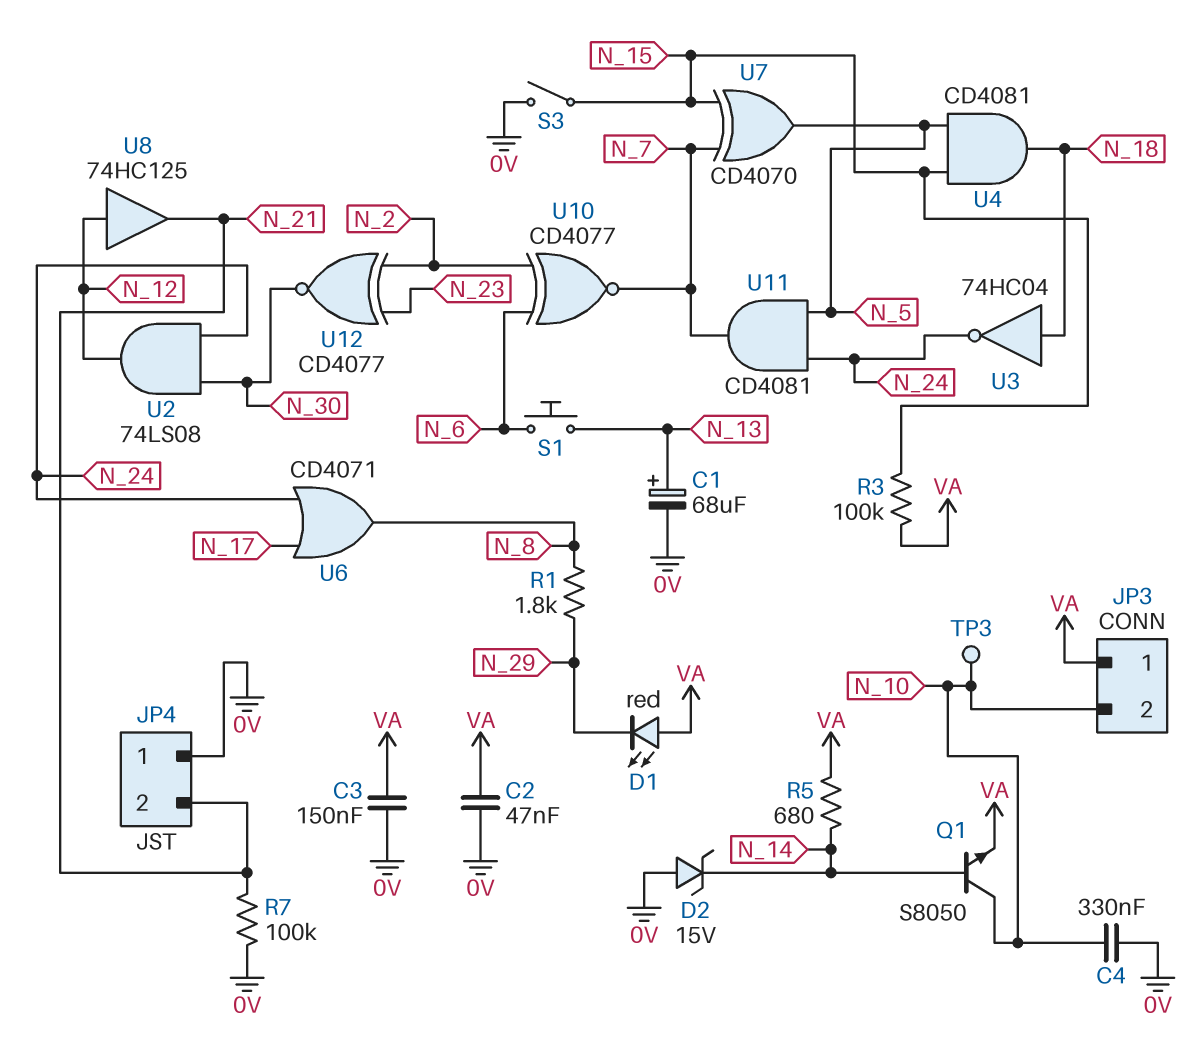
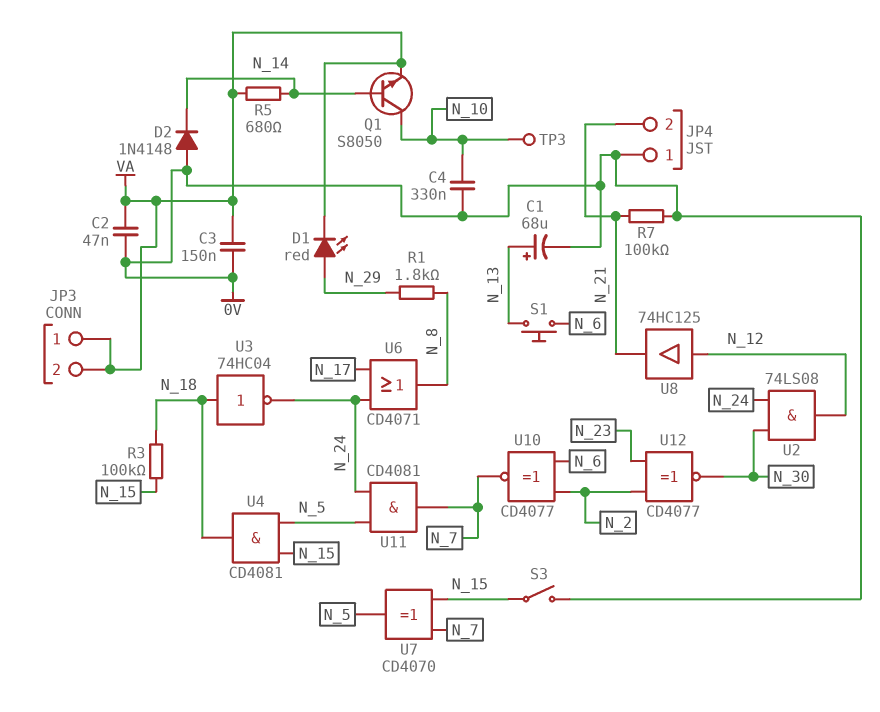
D1: LED red (A VA, K N_29) -> LED red (A N_29, K VA)
D2: zener 15V (A 0V, K N_14) -> diode 1N4148 (A 0V, K N_14)
JP3 pin 2: N_10 -> VA
R3: 100k (N_15, VA) -> 100k (N_15, N_18)

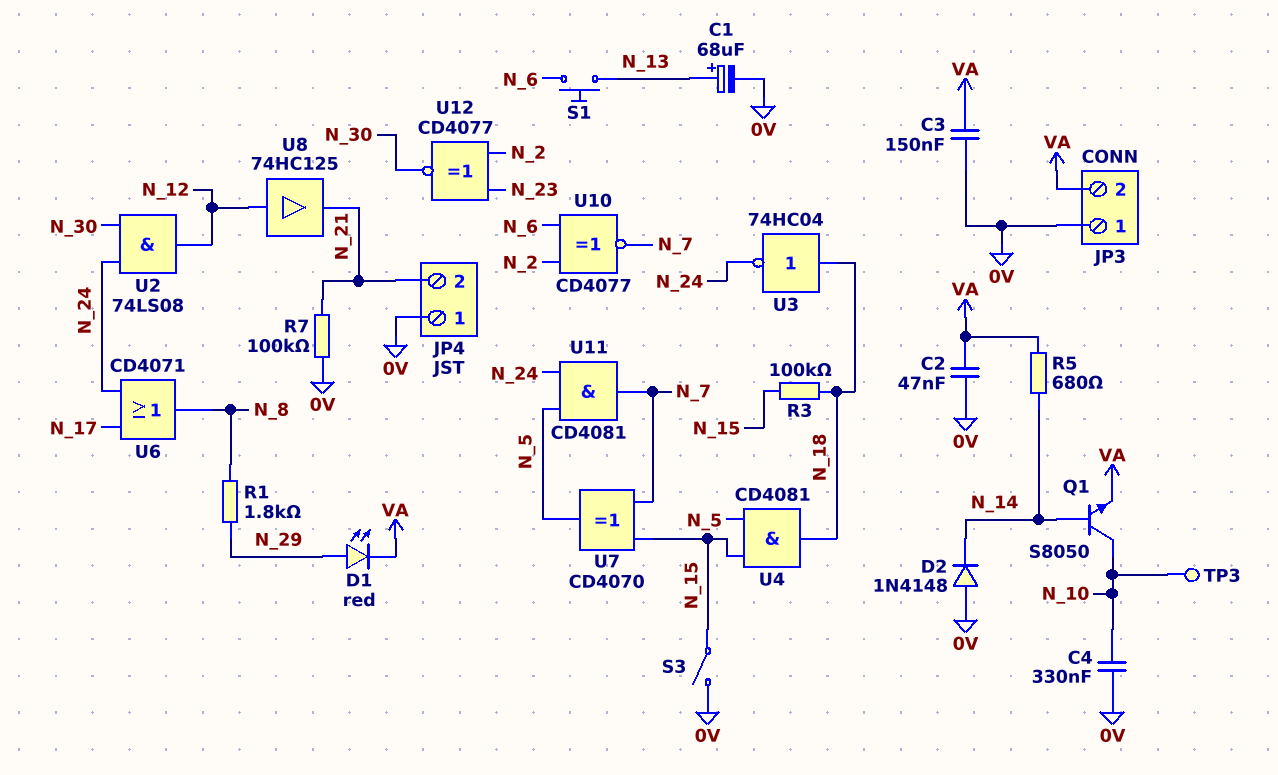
JP3 pin 1: VA -> 0V

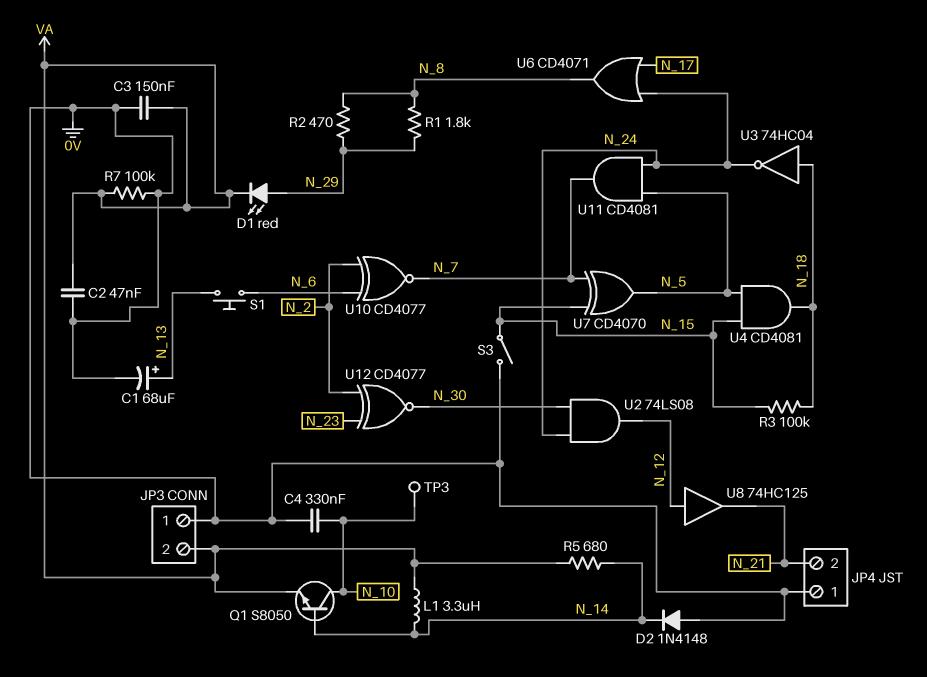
L1: none -> 3.3uH (N_14, VA)
R2: none -> 470 (N_8, N_29)
R7: 100k (0V, N_21) -> 100k (0V, VA)

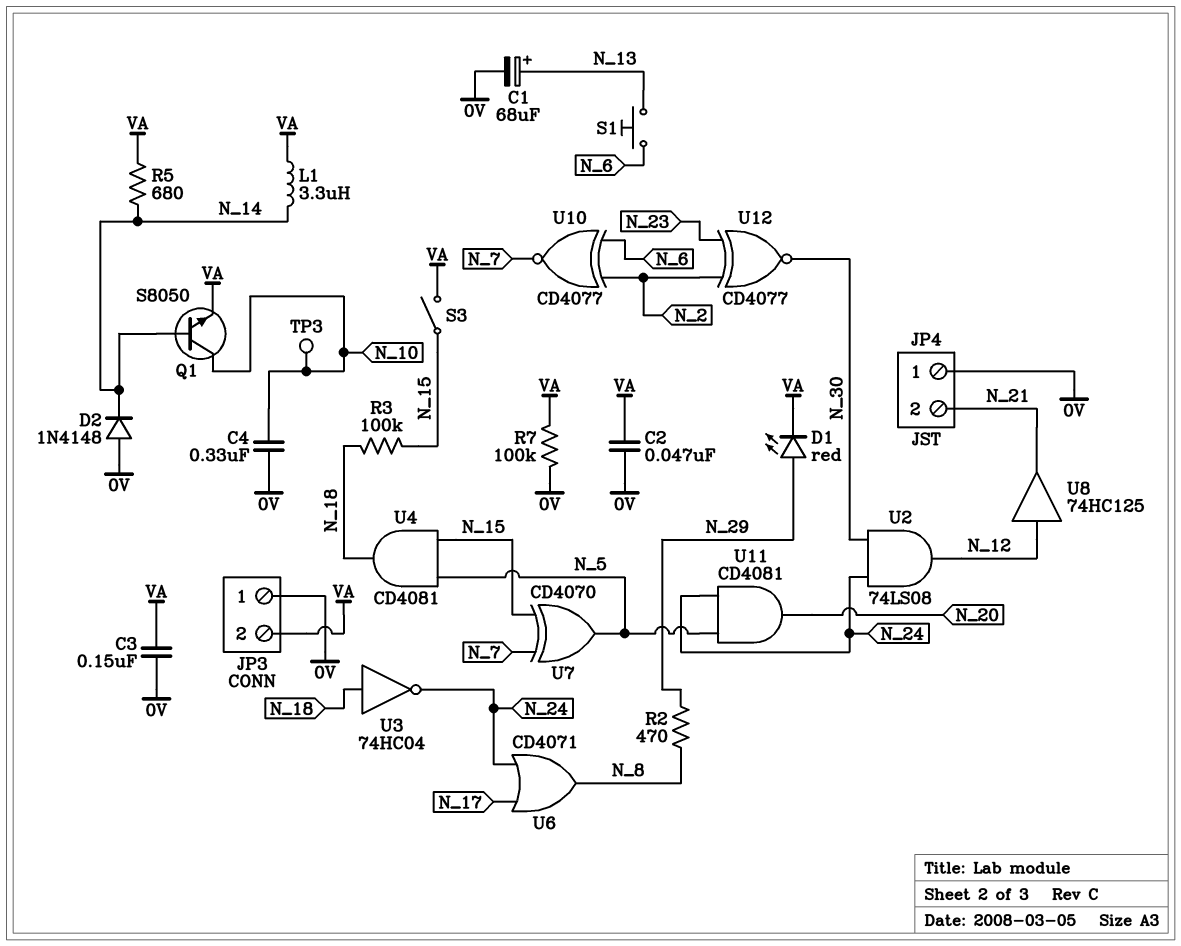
R1: 1.8k (N_8, N_29) -> none
S3: switch (0V, N_15) -> switch (N_15, VA)
U11: AND CD4081 (in N_5, in N_24, out N_7) -> AND CD4081 (in N_5, in N_24, out N_20)

